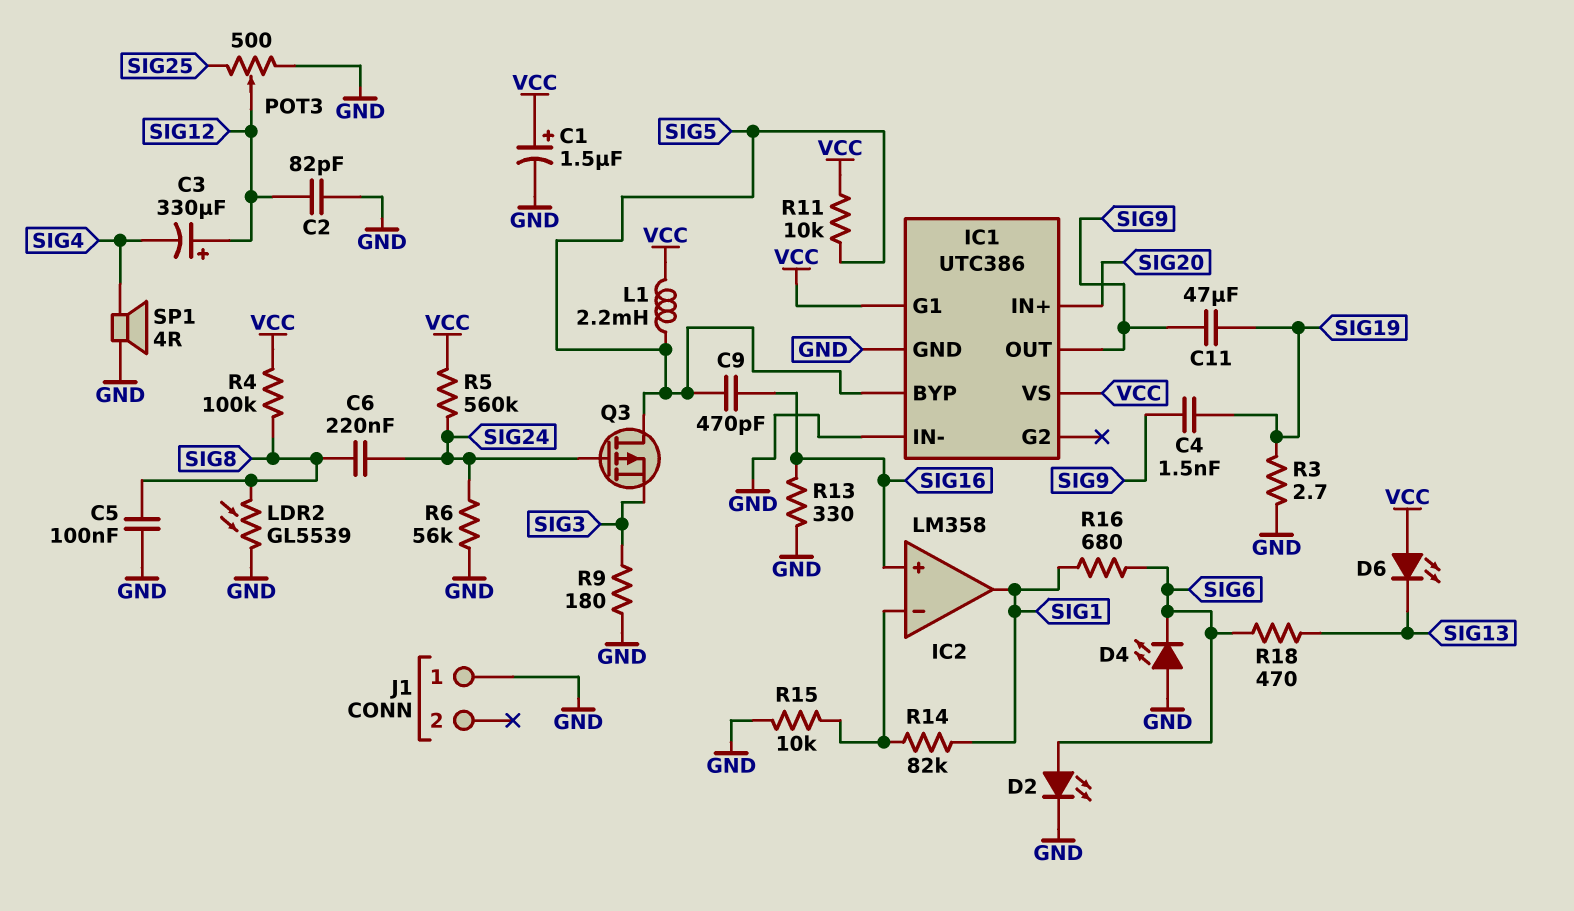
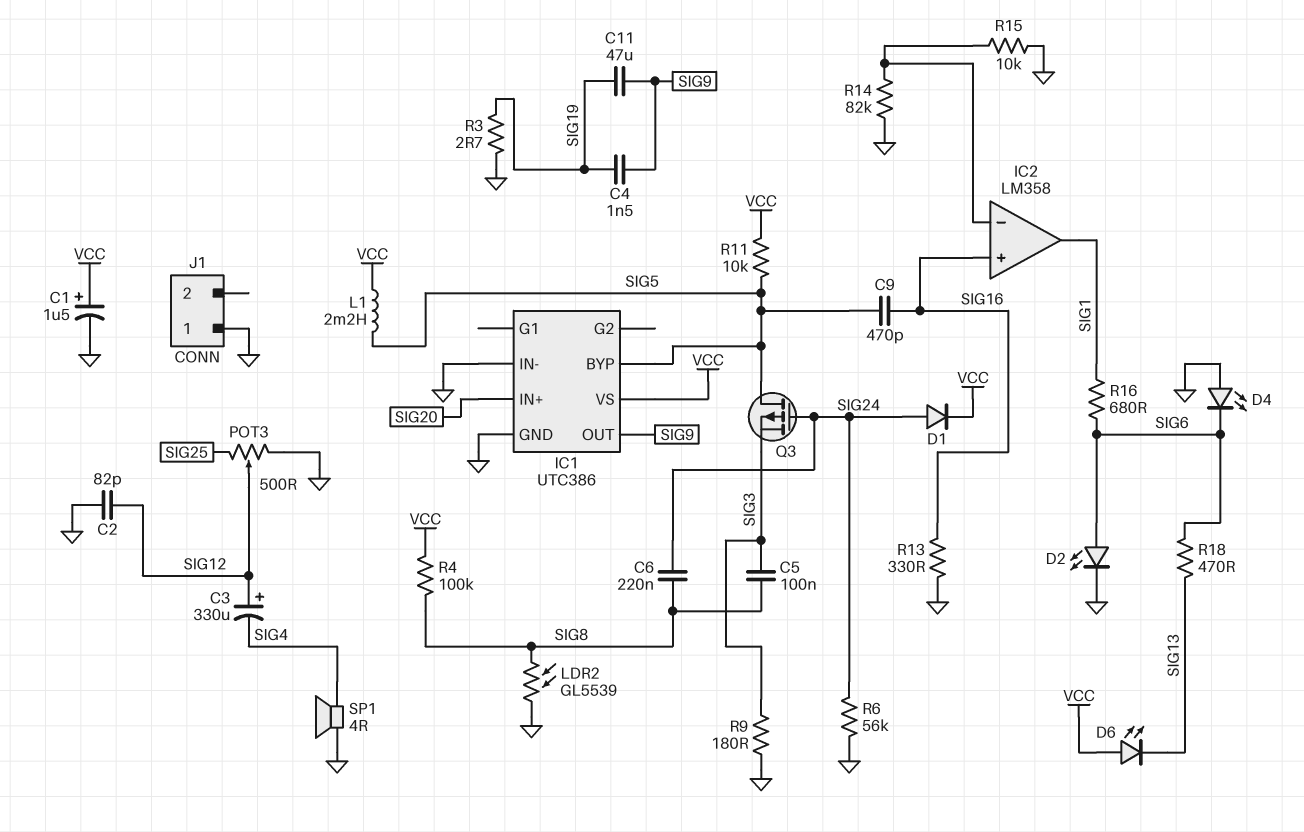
C5: 100nF (GND, SIG8) -> 100nF (SIG3, SIG8)
D1: none -> diode (A SIG24, K VCC)
IC1 pin G1: VCC -> none
R5: 560k (SIG24, VCC) -> none
R14: 82k (IC2/in-, SIG1) -> 82k (GND, IC2/in-)

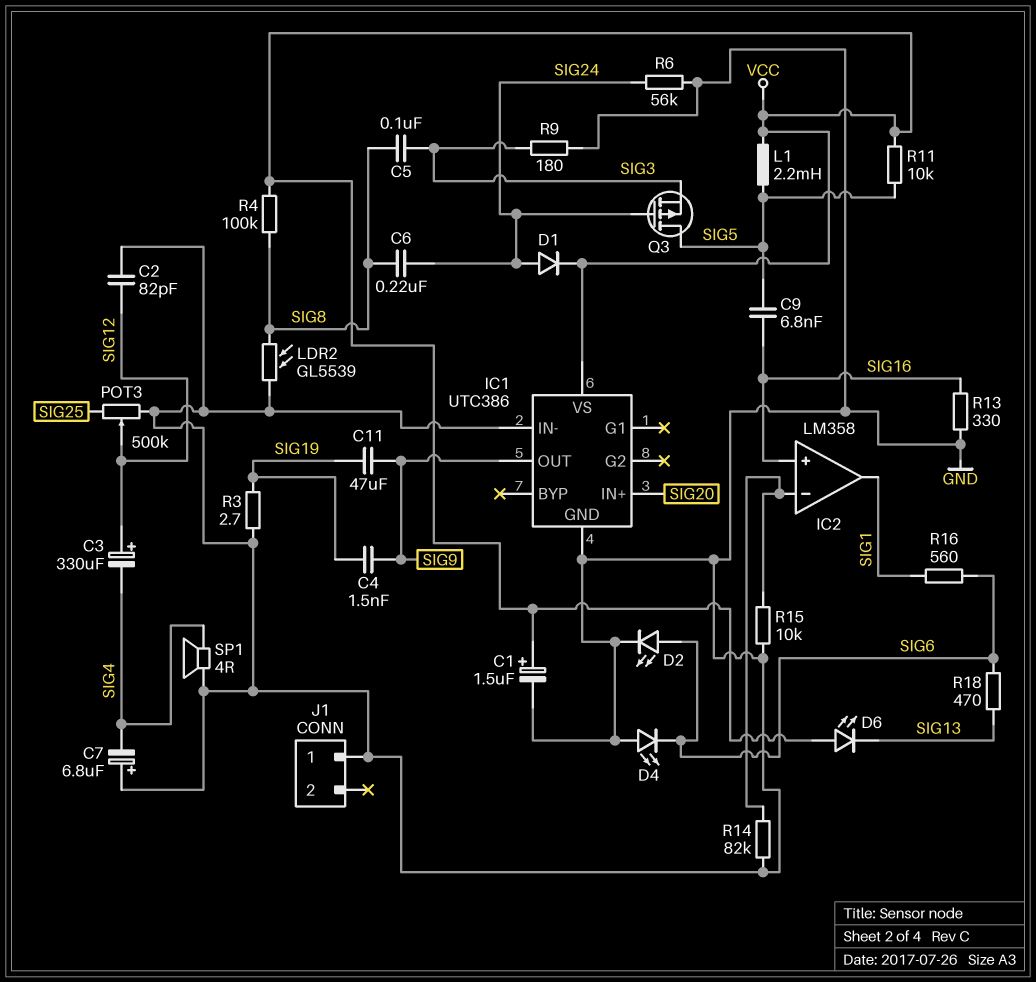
C7: none -> 6.8uF (plus GND, minus SIG4)
C9: 470pF (SIG5, SIG16) -> 6.8nF (SIG5, SIG16)
IC1 pin BYP: SIG5 -> none
POT3: 500 (GND, SIG25, wiper SIG12) -> 500k (GND, SIG25, wiper SIG12)
R16: 680 (SIG1, SIG6) -> 560 (SIG1, SIG6)

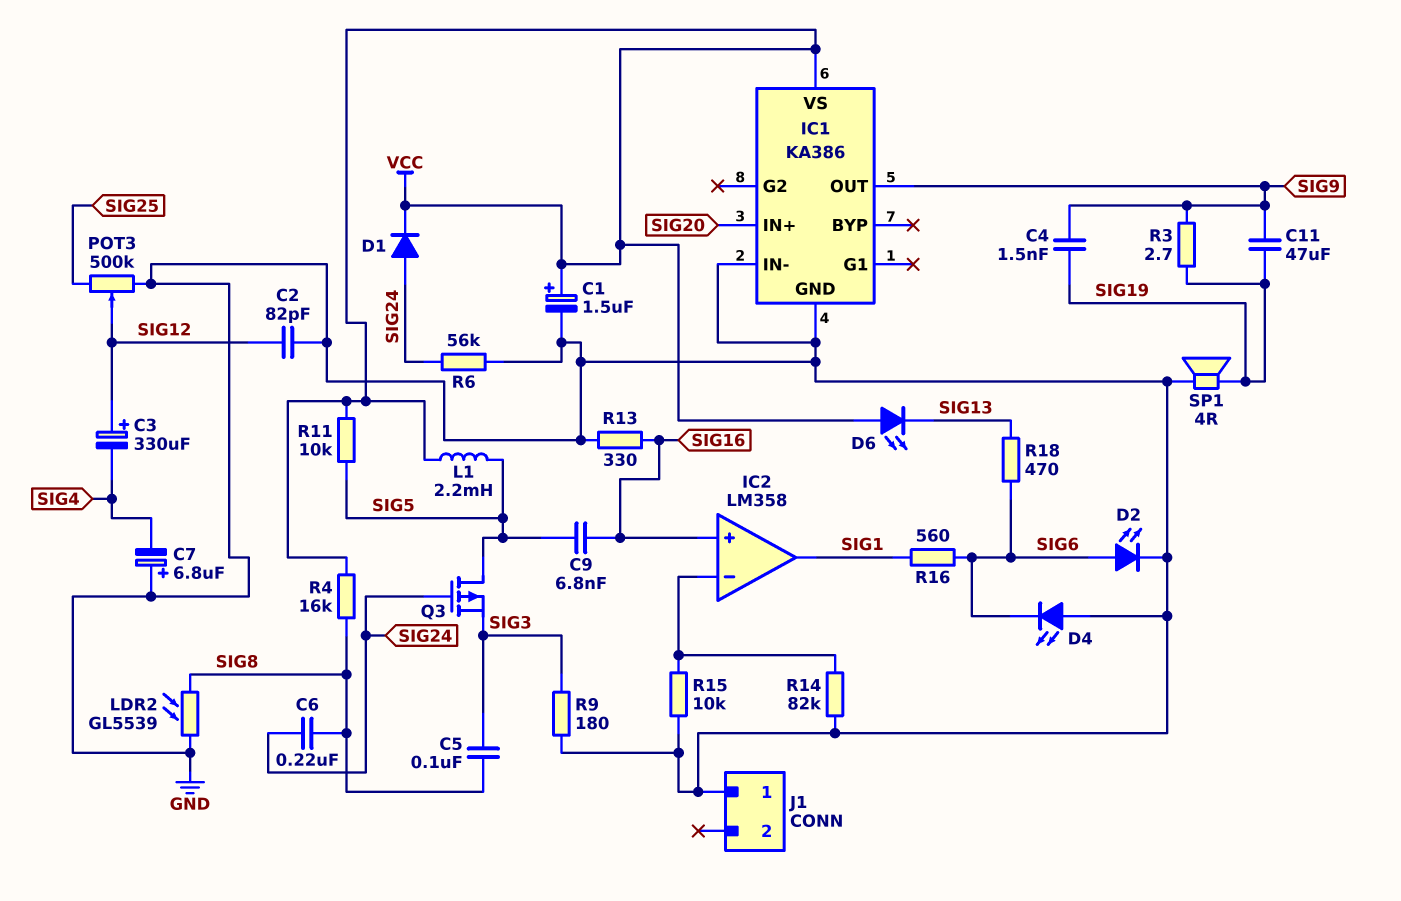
IC1: UTC386 -> KA386
R3: 2.7 (GND, SIG19) -> 2.7 (SIG9, SIG19)
R4: 100k (SIG8, VCC) -> 16k (SIG8, VCC)
SP1: speaker 4R (GND, SIG4) -> speaker 4R (GND, SIG19)

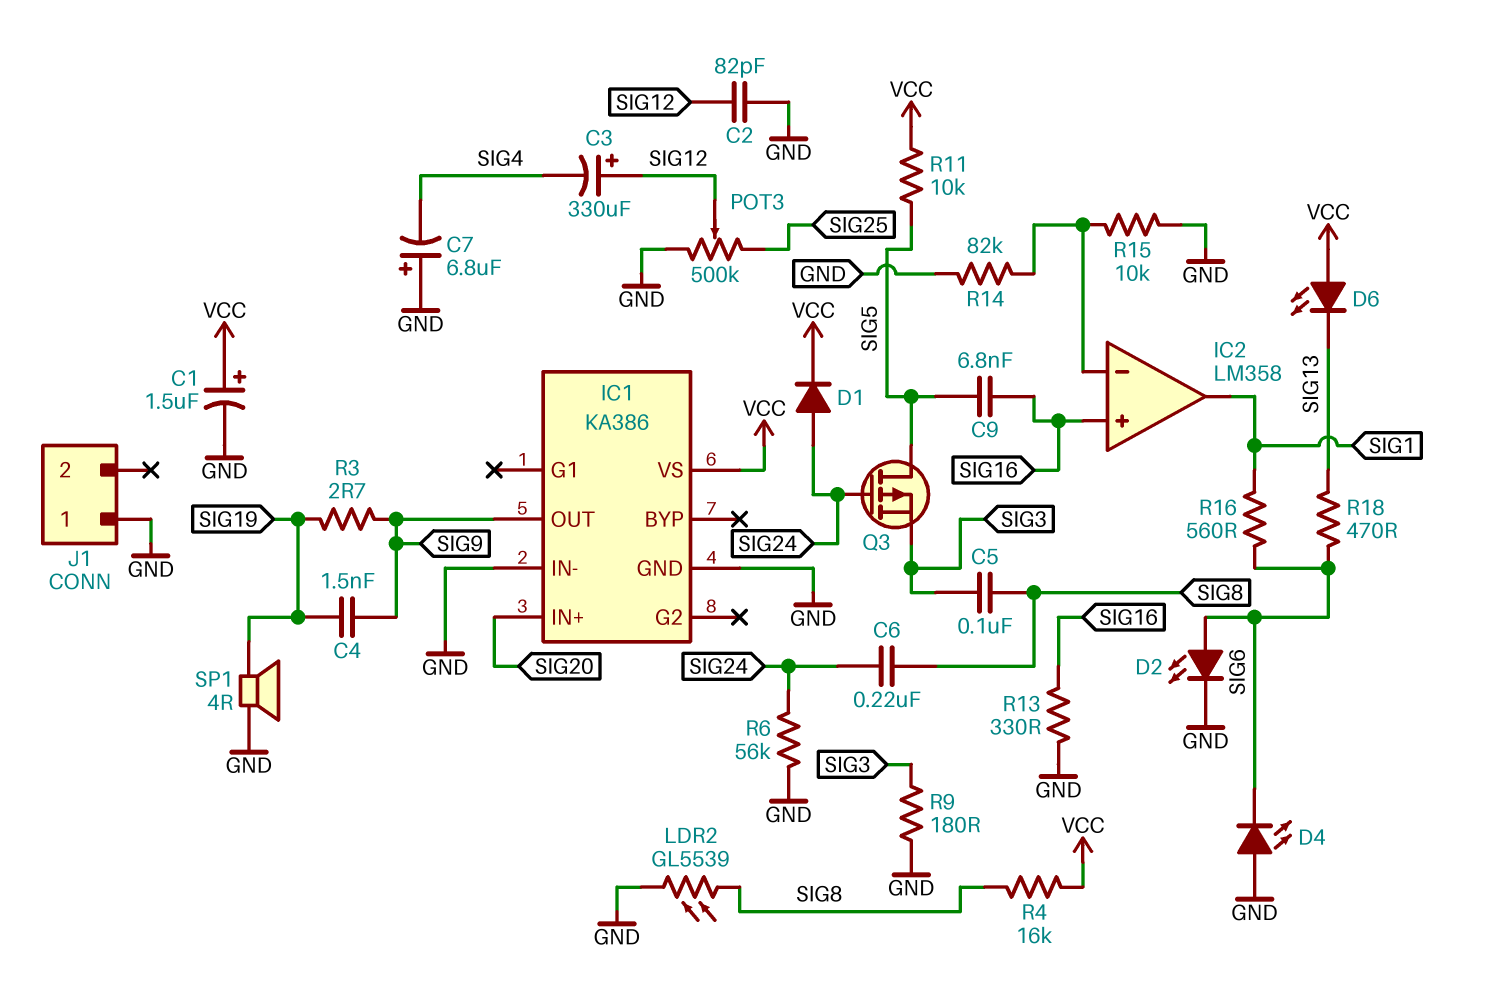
C11: 47uF (SIG9, SIG19) -> none
L1: 2.2mH (SIG5, VCC) -> none

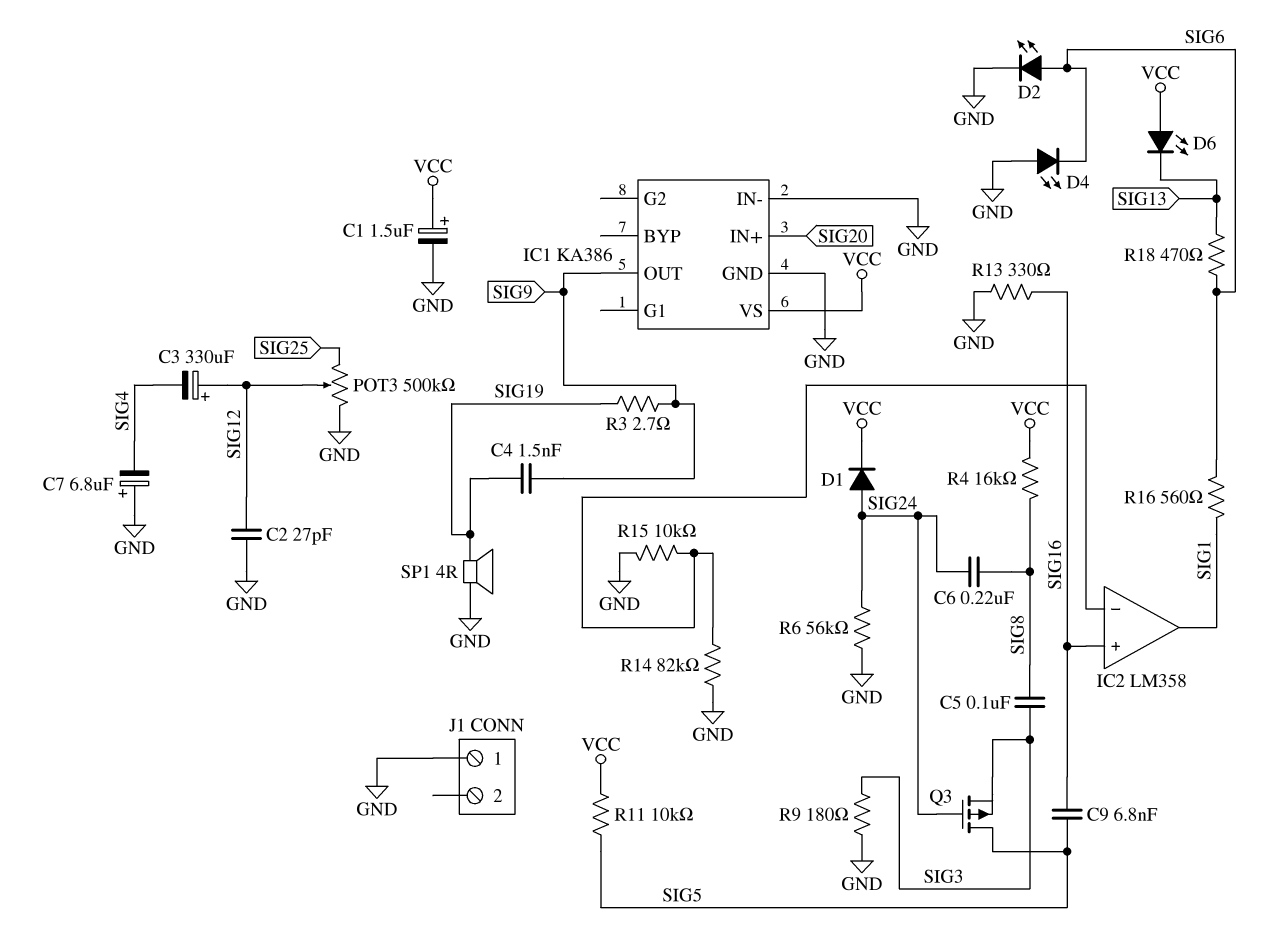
C2: 82pF (GND, SIG12) -> 27pF (GND, SIG12)
LDR2: GL5539 (GND, SIG8) -> none

